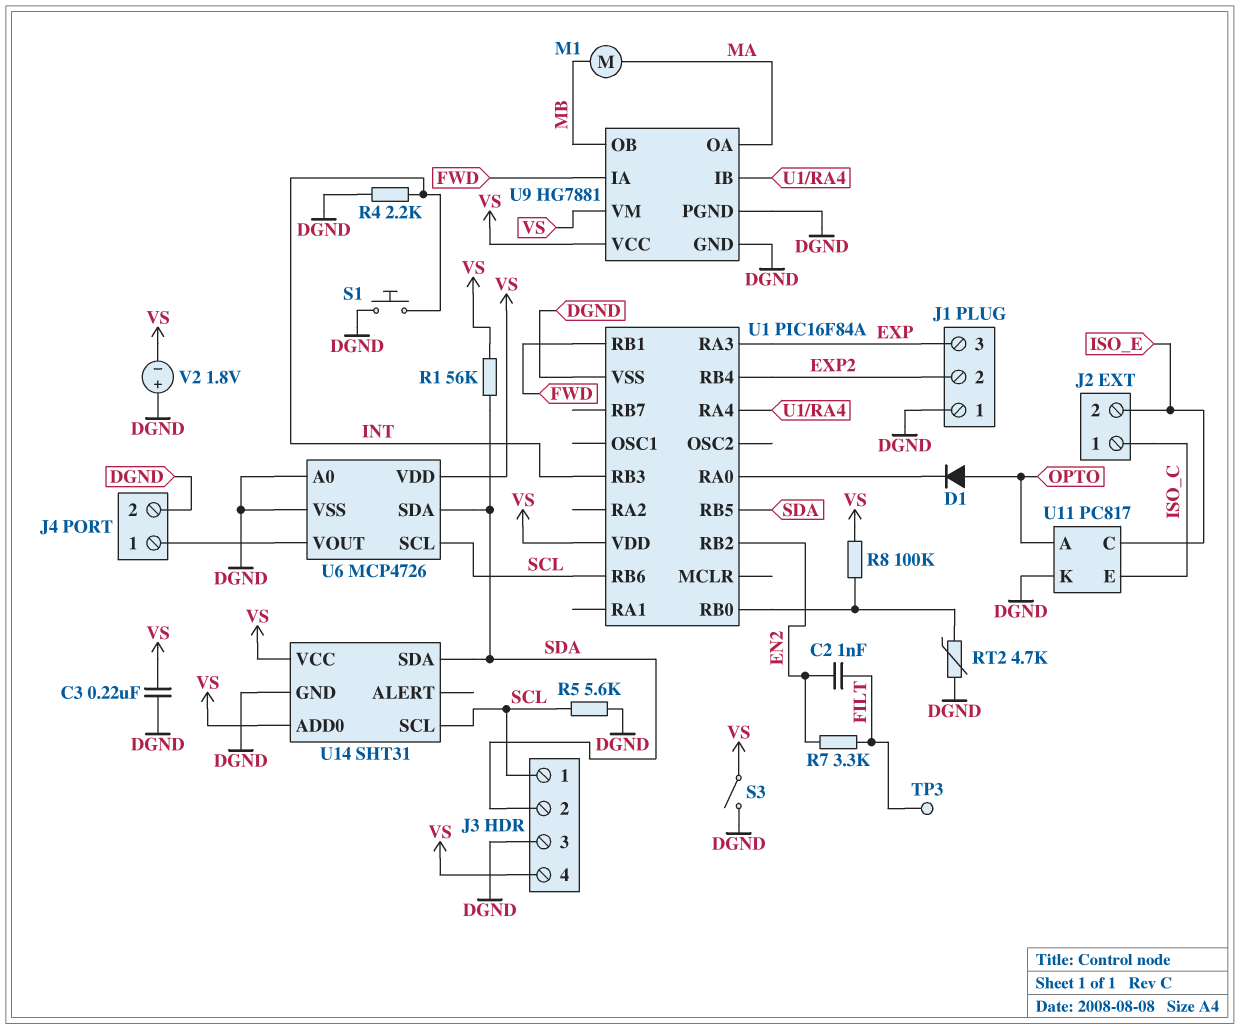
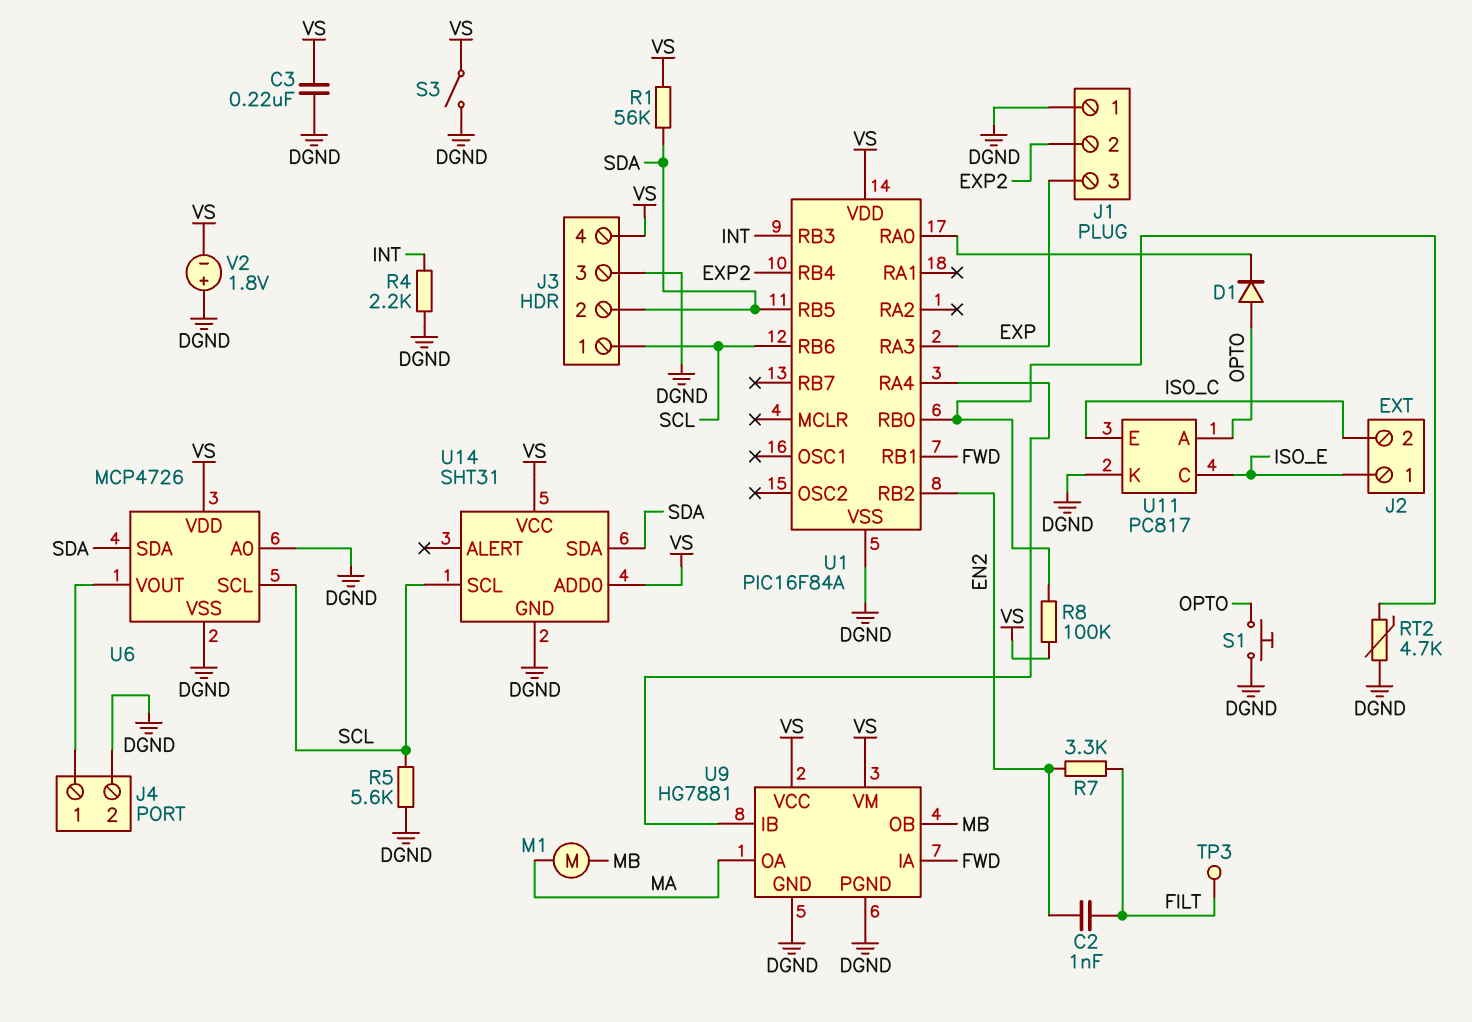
J2 pin 1: ISO_C -> ISO_E
J2 pin 2: ISO_E -> ISO_C
S1: button (DGND, INT) -> button (DGND, OPTO)

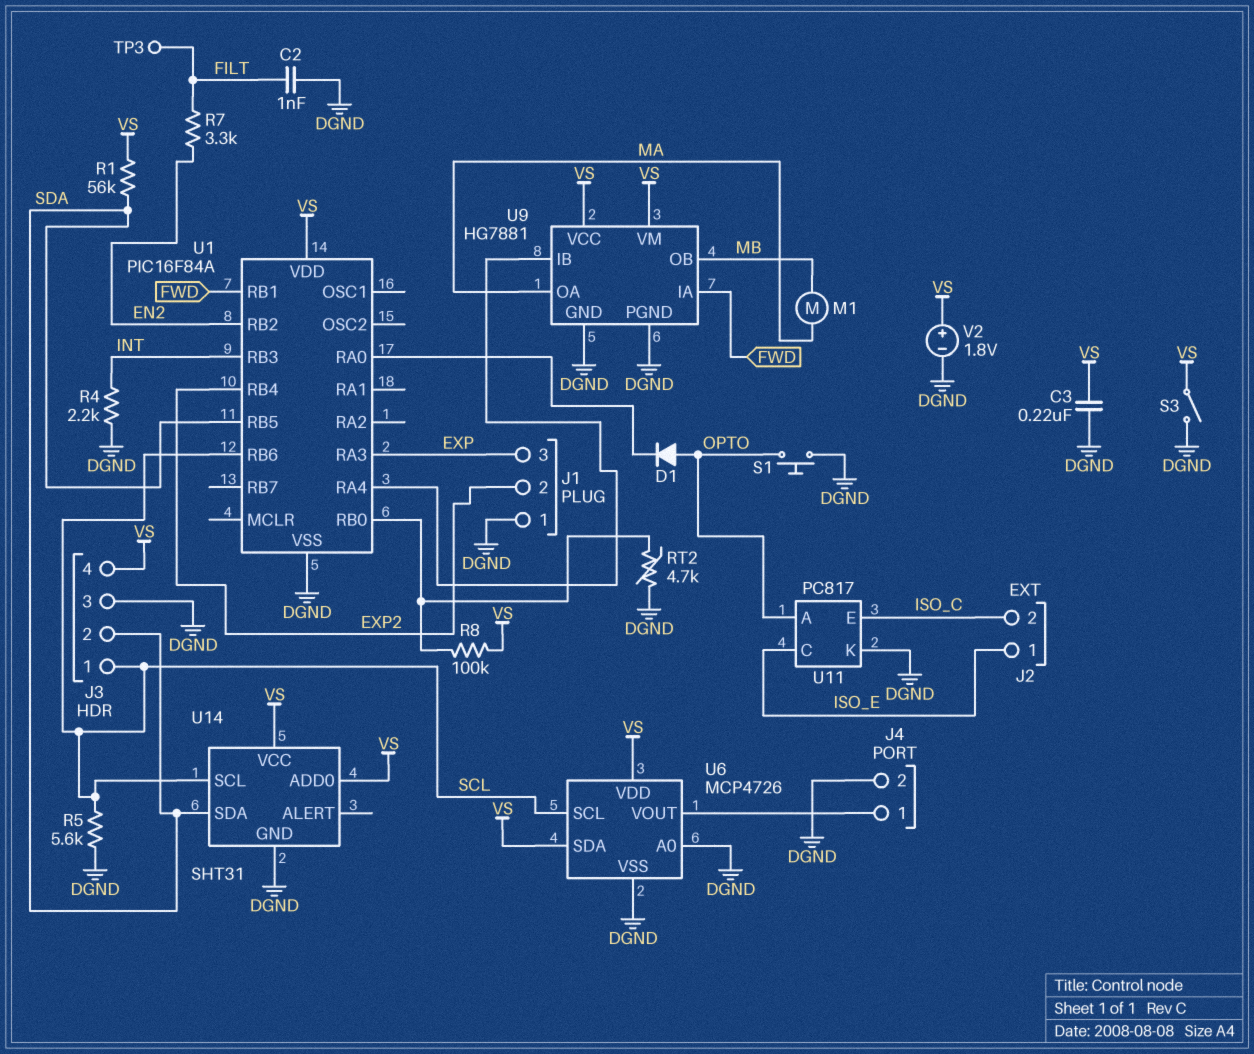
C2: 1nF (EN2, FILT) -> 1nF (DGND, FILT)
U6 pin SDA: SDA -> VS
V2: 1.8V (plus DGND, minus VS) -> 1.8V (plus VS, minus DGND)

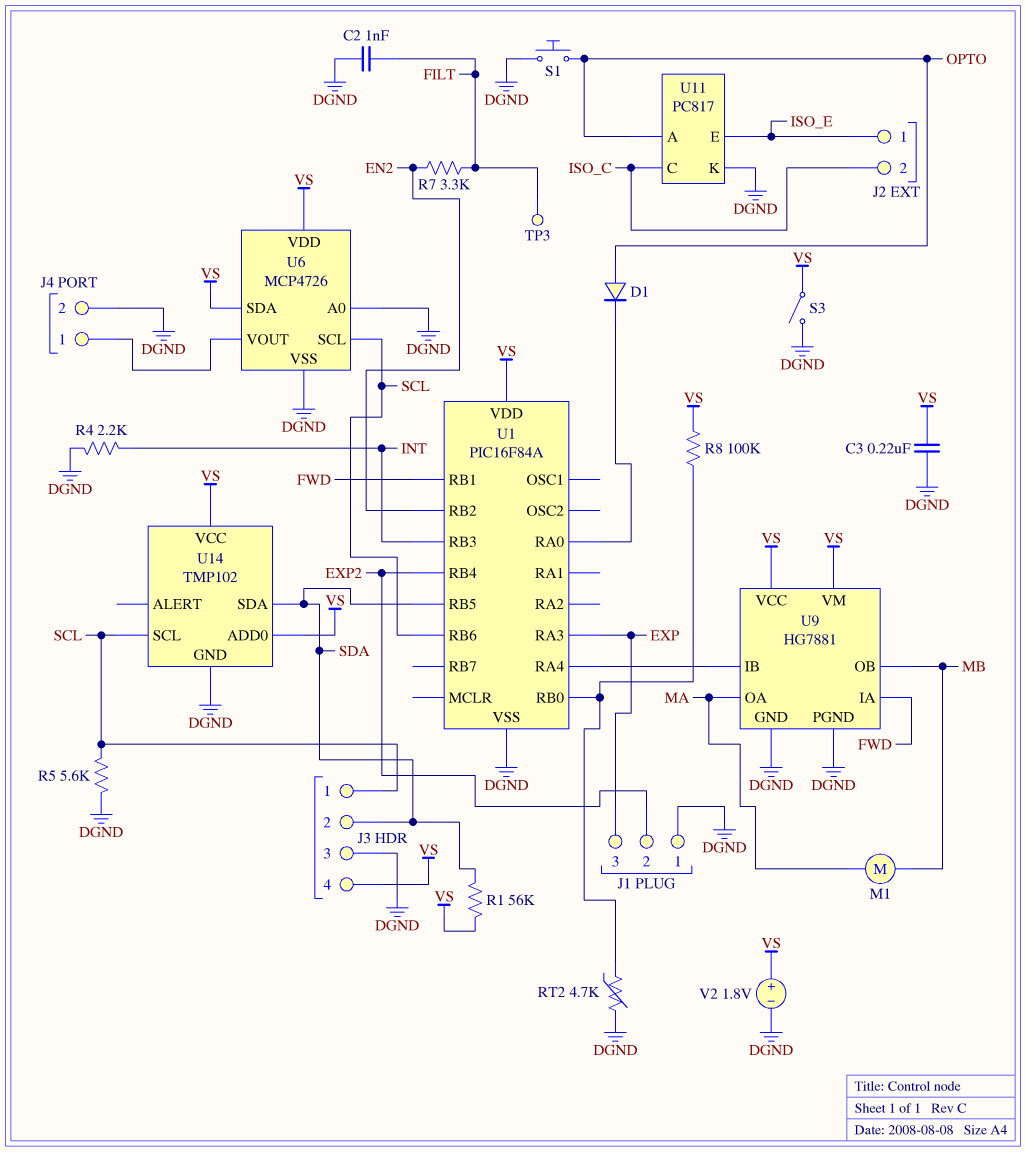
U11 pin C: ISO_E -> ISO_C
U11 pin E: ISO_C -> ISO_E
U14: SHT31 -> TMP102

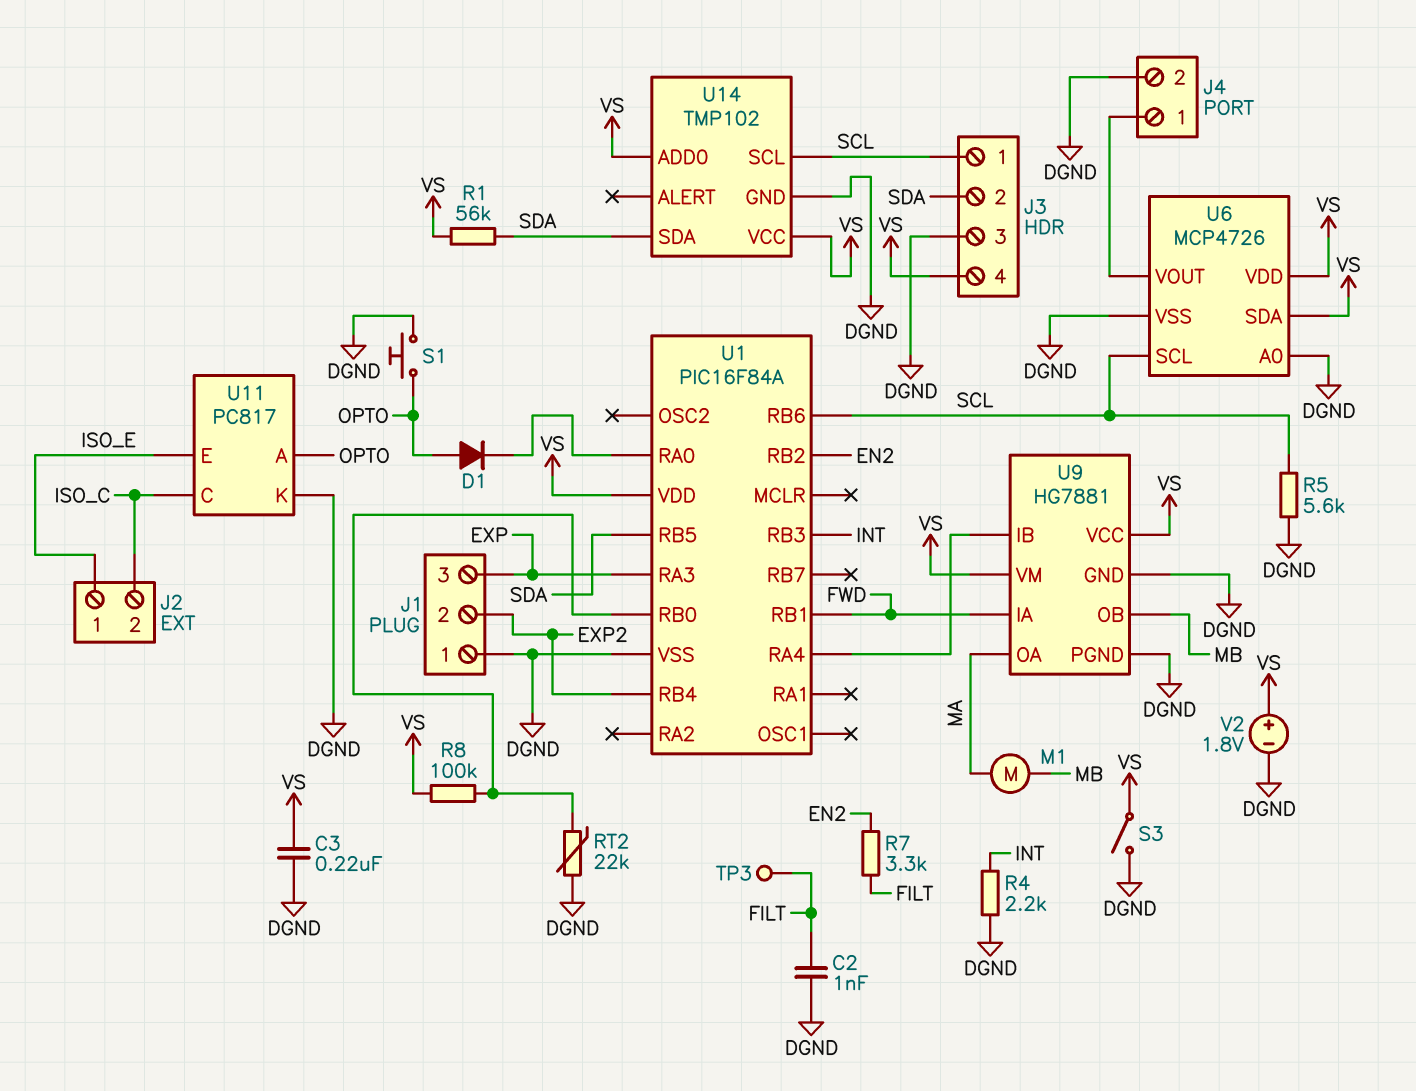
RT2: 4.7k (DGND, U1/RB0) -> 22k (DGND, U1/RB0)

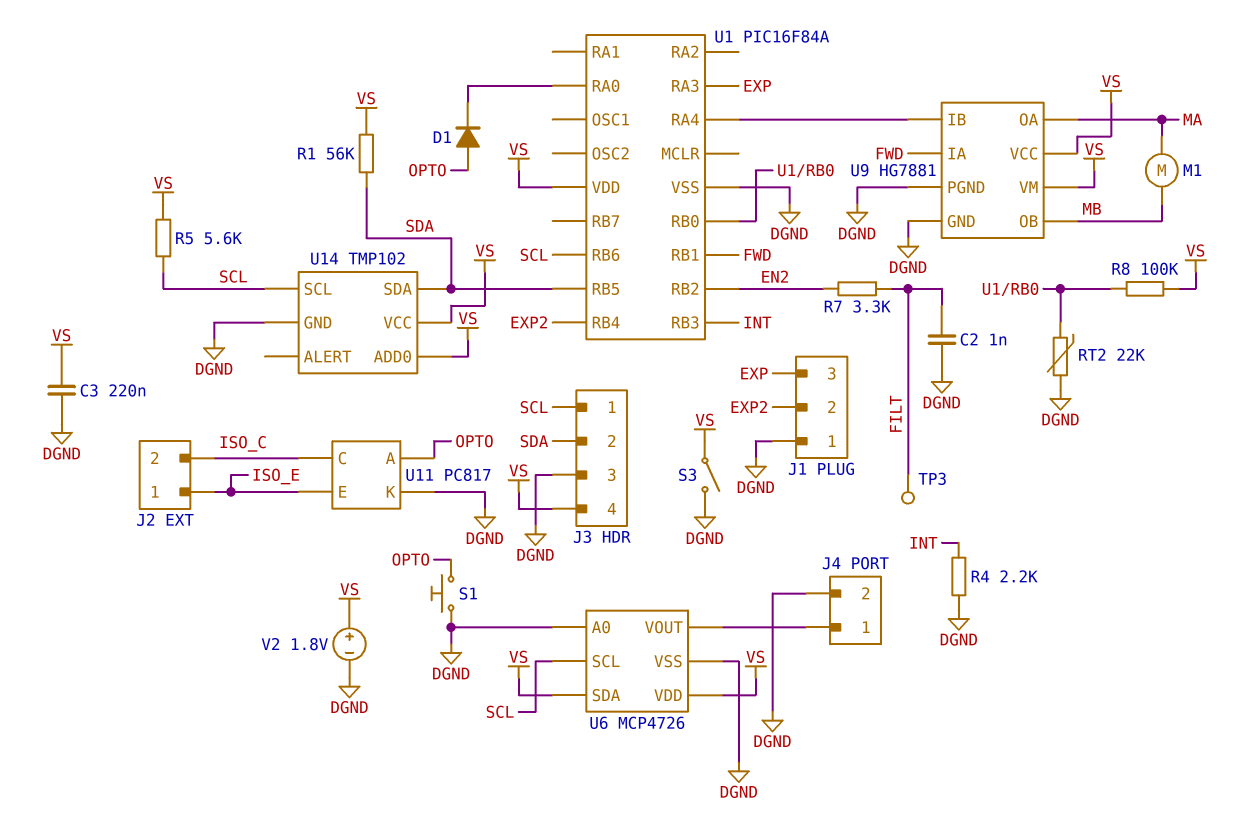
R5: 5.6k (DGND, SCL) -> 5.6k (SCL, VS)

